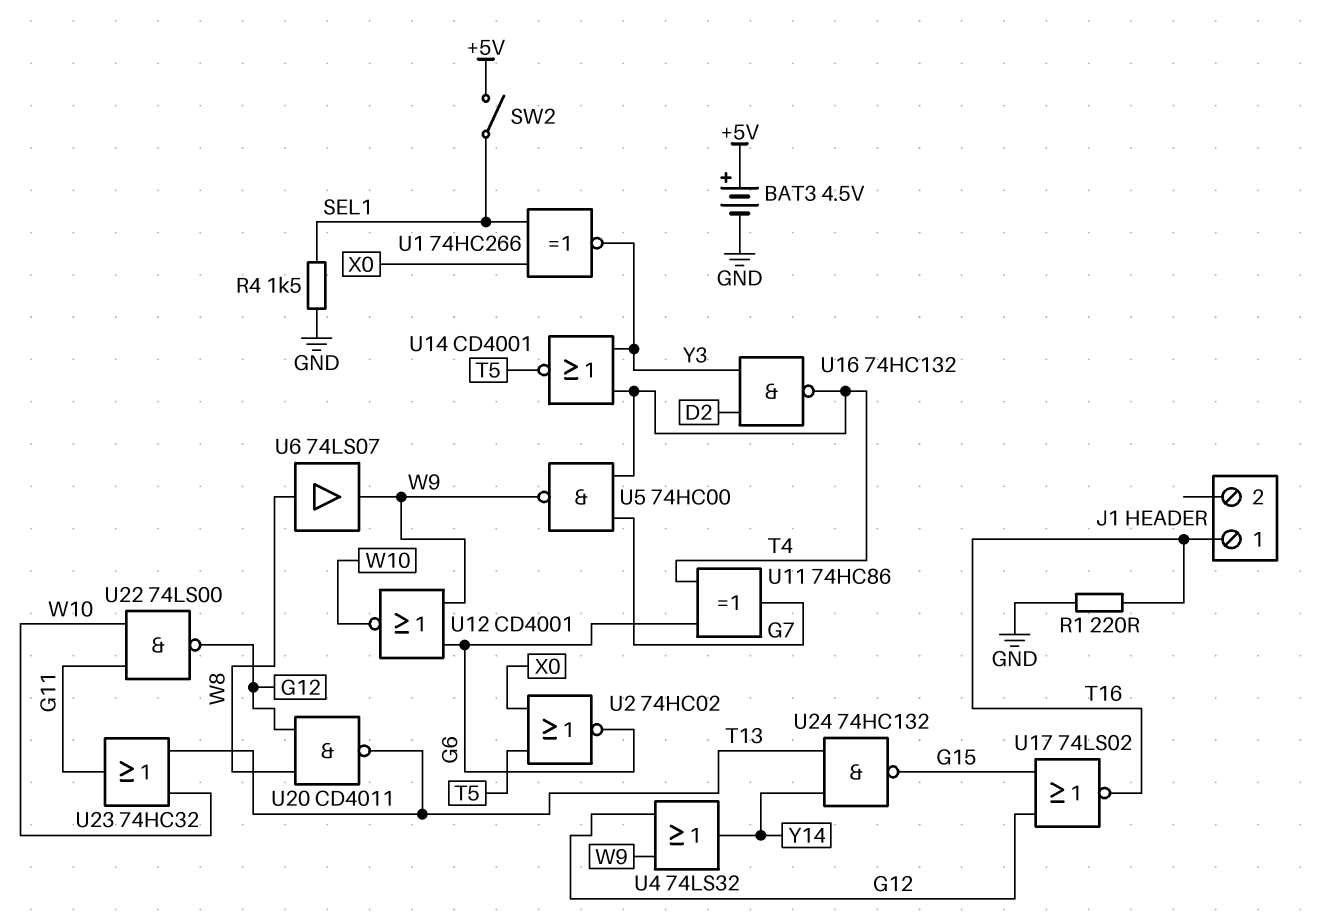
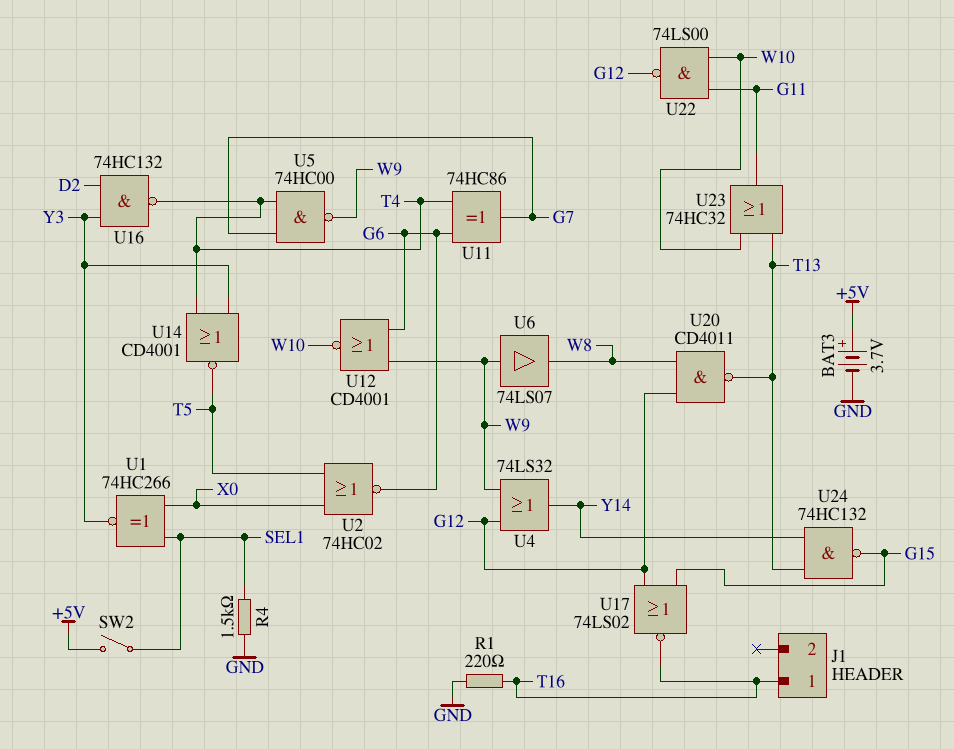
BAT3: 4.5V (plus +5V, minus GND) -> 3.7V (plus +5V, minus GND)
U6: buffer 74LS07 (in W8, out W9) -> buffer 74LS07 (in W9, out W8)

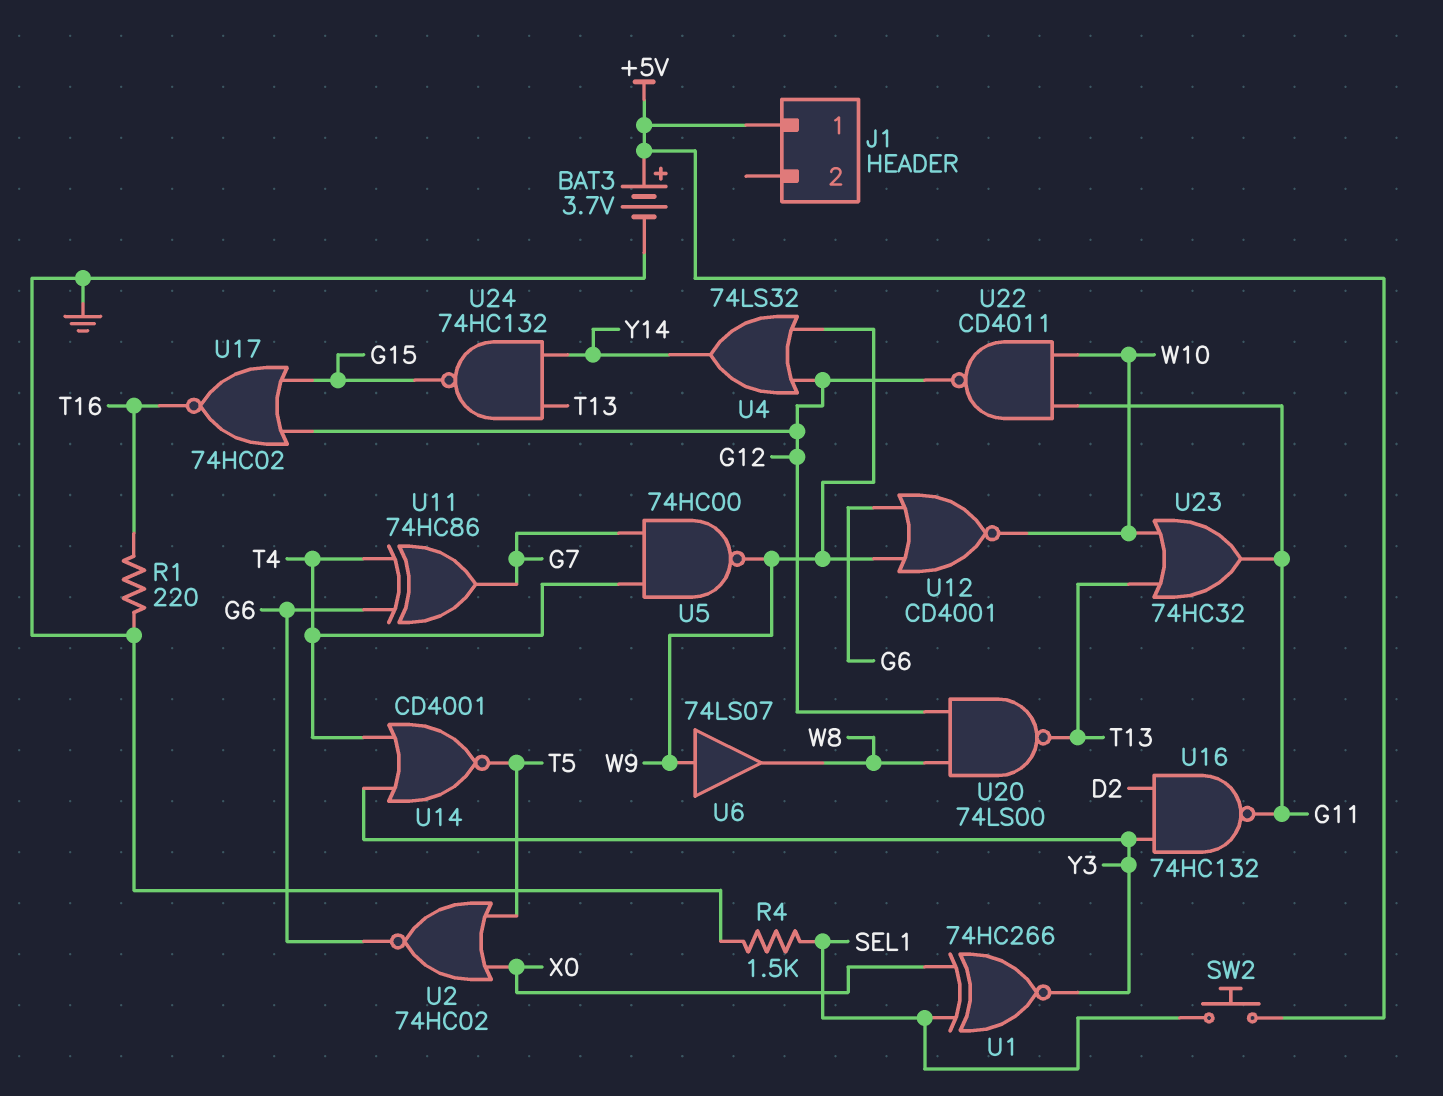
J1 pin 1: T16 -> +5V
SW2: switch (+5V, SEL1) -> button (+5V, SEL1)
U16: NAND 74HC132 (in D2, in Y3, out T4) -> NAND 74HC132 (in D2, in Y3, out G11)
U17: NOR 74LS02 (in G12, in G15, out T16) -> NOR 74HC02 (in G12, in G15, out T16)
U20: NAND CD4011 (in G12, in W8, out T13) -> NAND 74LS00 (in G12, in W8, out T13)
U22: NAND 74LS00 (in G11, in W10, out G12) -> NAND CD4011 (in G11, in W10, out G12)

